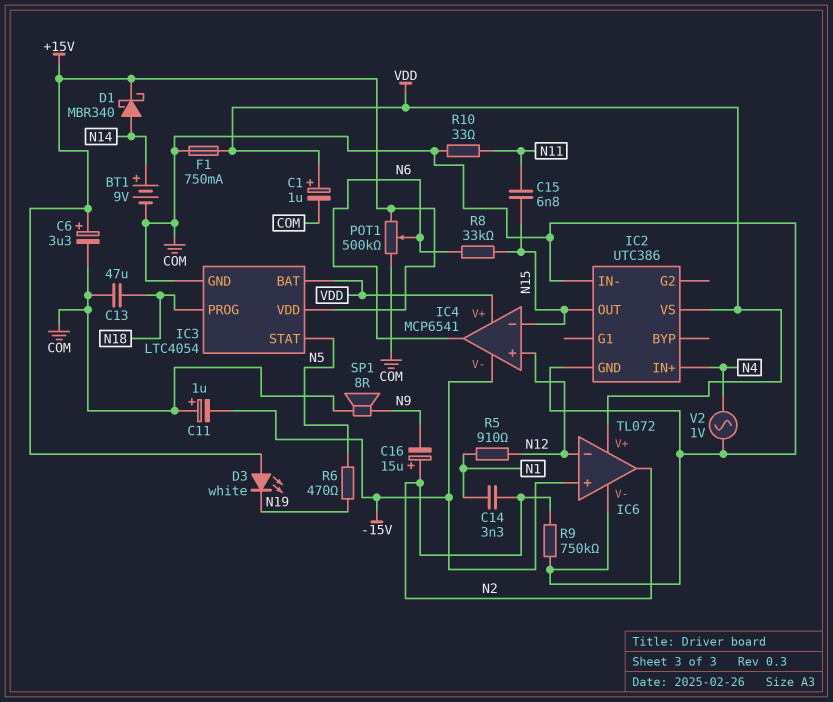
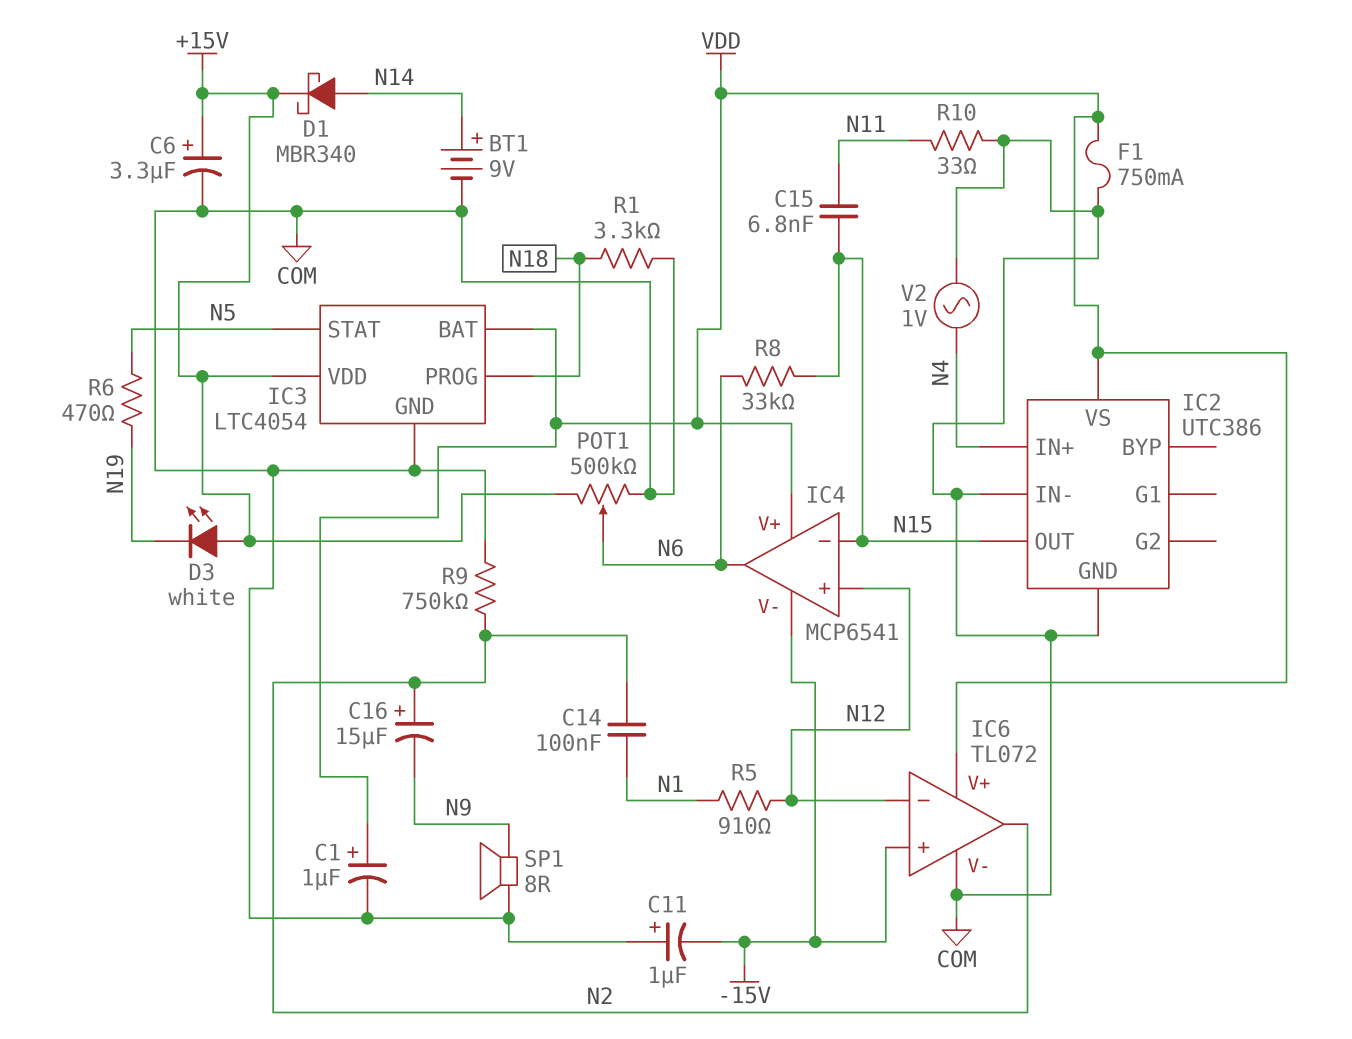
C13: 47uF (COM, N18) -> none
C14: 3.3nF (N1, N2) -> 100nF (N1, N2)
R1: none -> 3.3k (COM, N18)

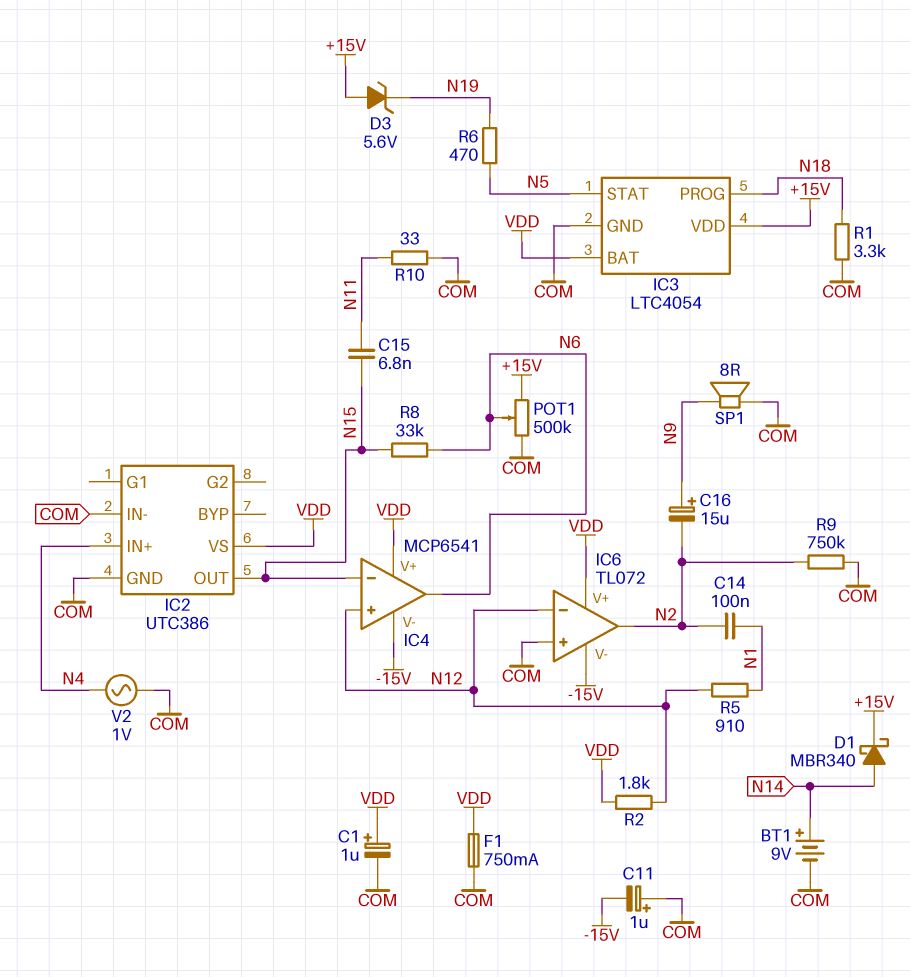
C6: 3.3uF (plus +15V, minus COM) -> none
C16: 15uF (plus N2, minus N9) -> 15uF (plus N9, minus N2)
D3: LED white (A +15V, K N19) -> zener 5.6V (A +15V, K N19)
IC6 pin V-: COM -> -15V
IC6 pin in+: -15V -> COM
R2: none -> 1.8k (N12, VDD)

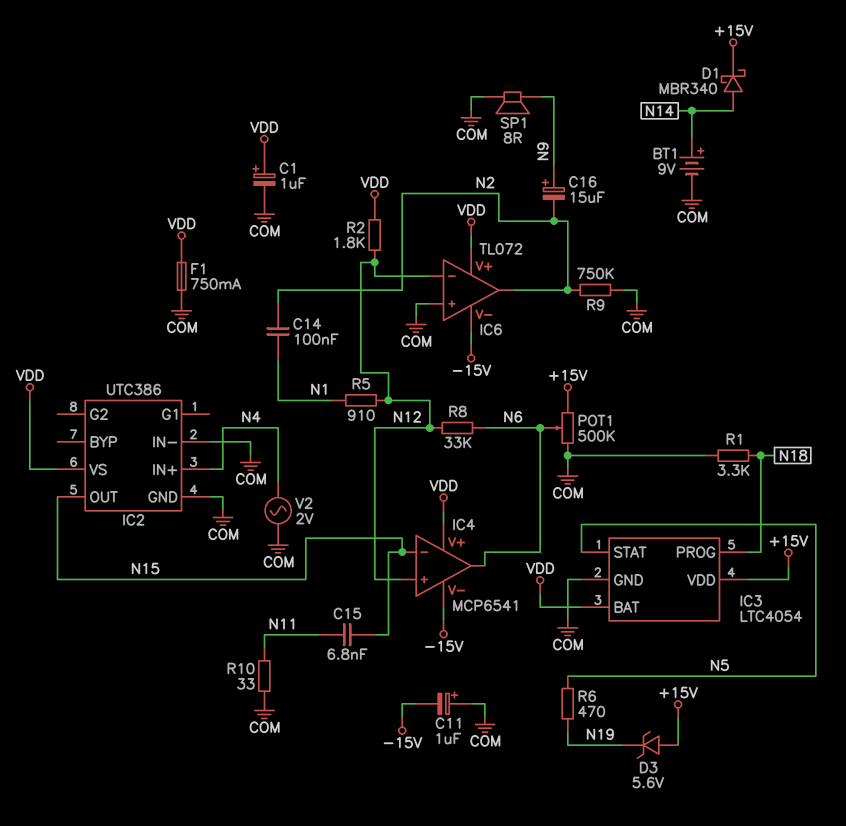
R8: 33k (N6, N15) -> 33k (N6, N12)
V2: AC 1V (COM, N4) -> AC 2V (COM, N4)

